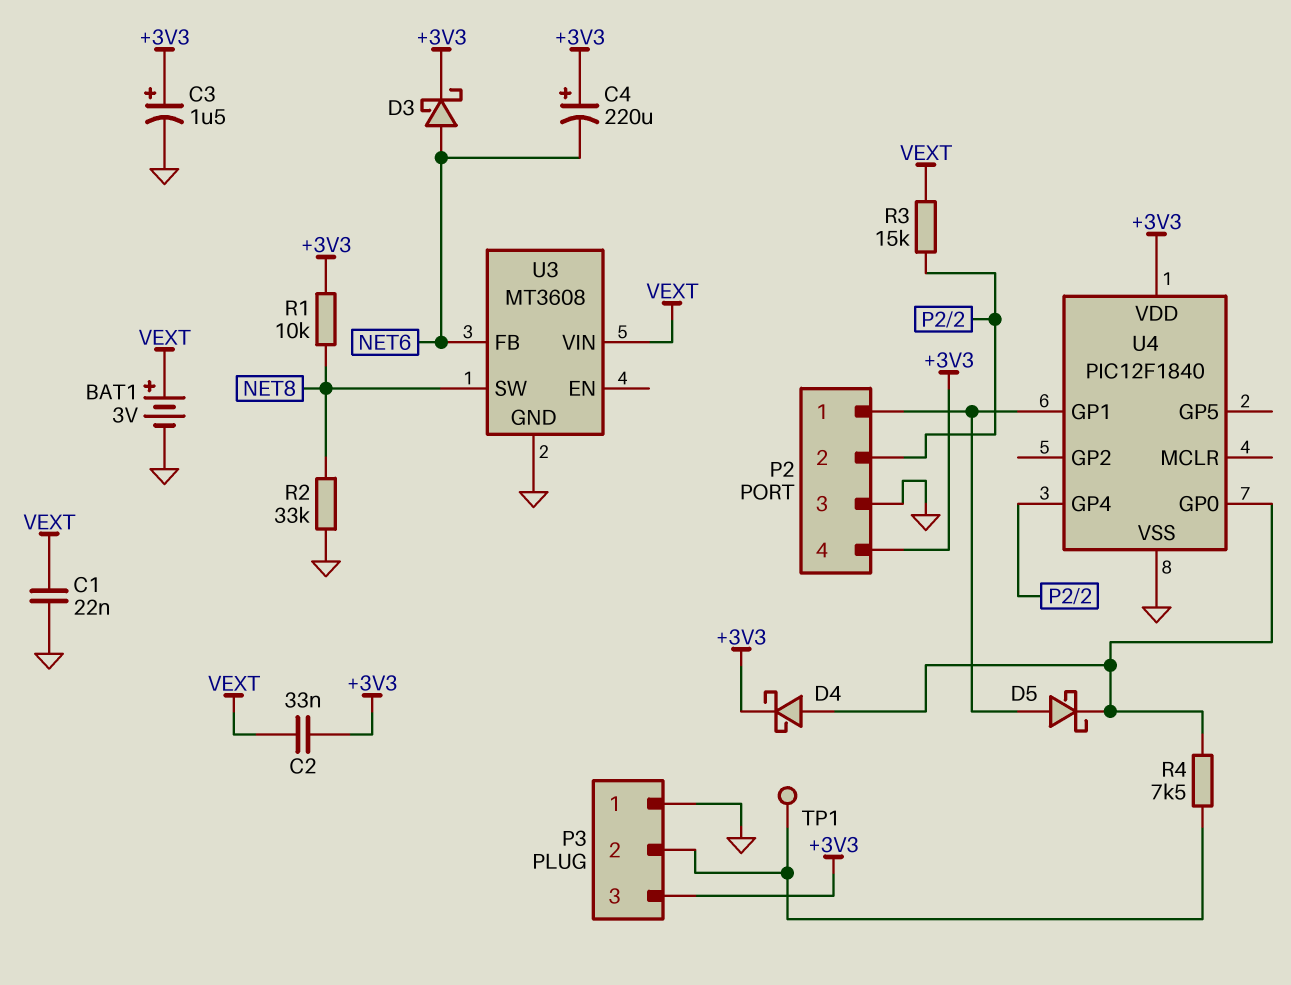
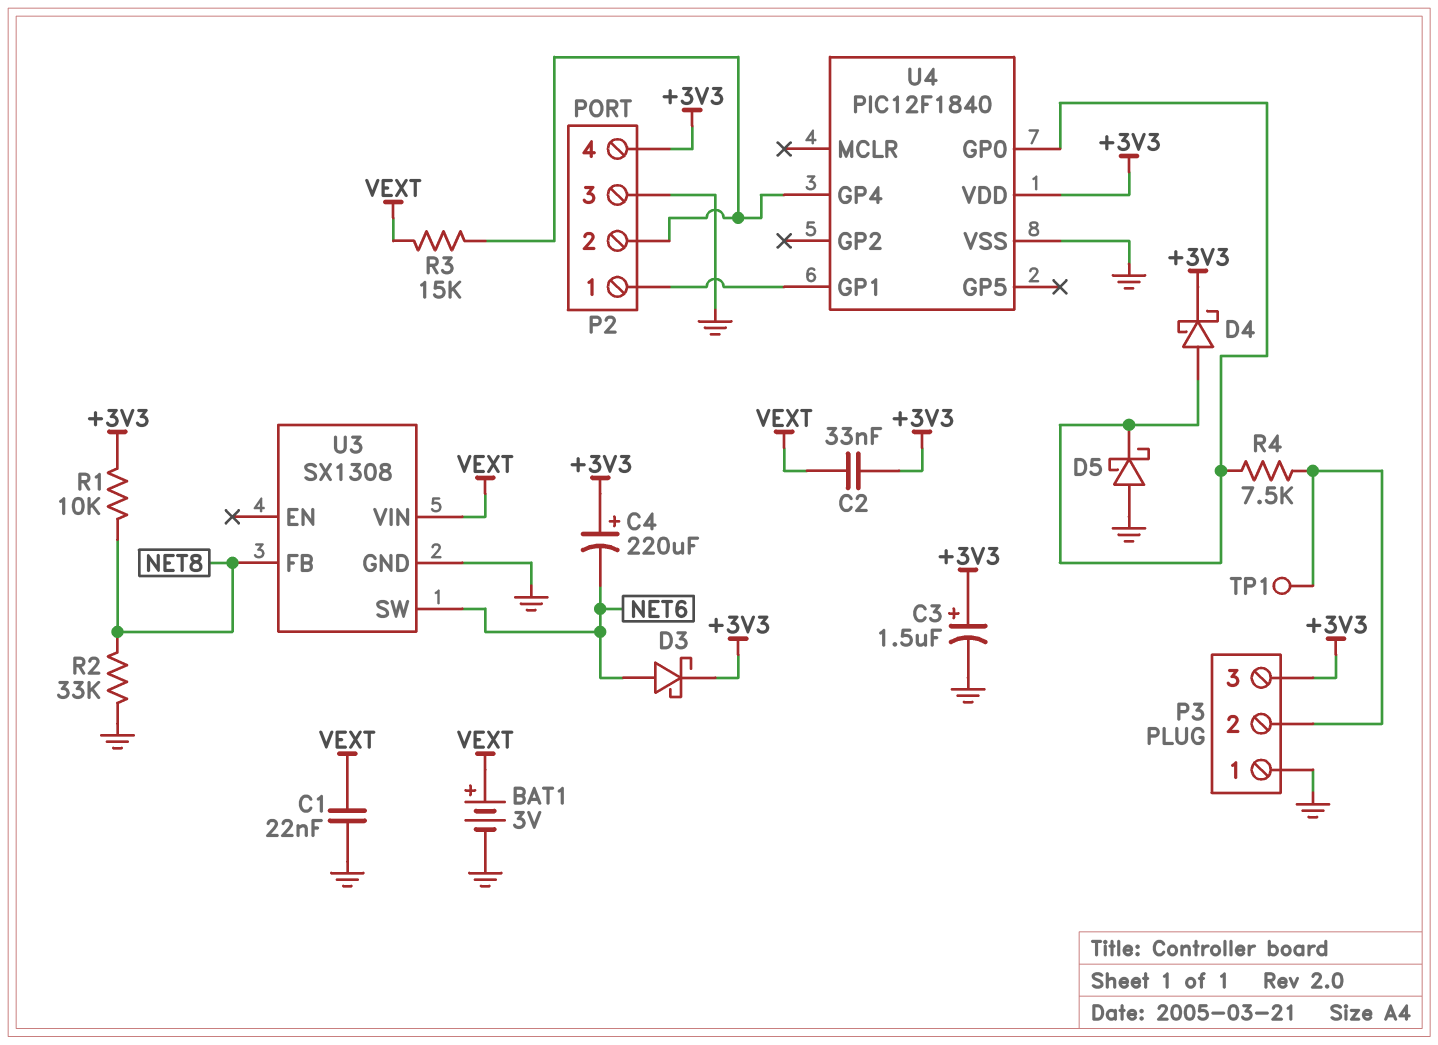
D5: schottky (A P2/1, K U4/GP0) -> schottky (A GND, K U4/GP0)
U3: MT3608 -> SX1308
U3 pin FB: NET6 -> NET8
U3 pin SW: NET8 -> NET6

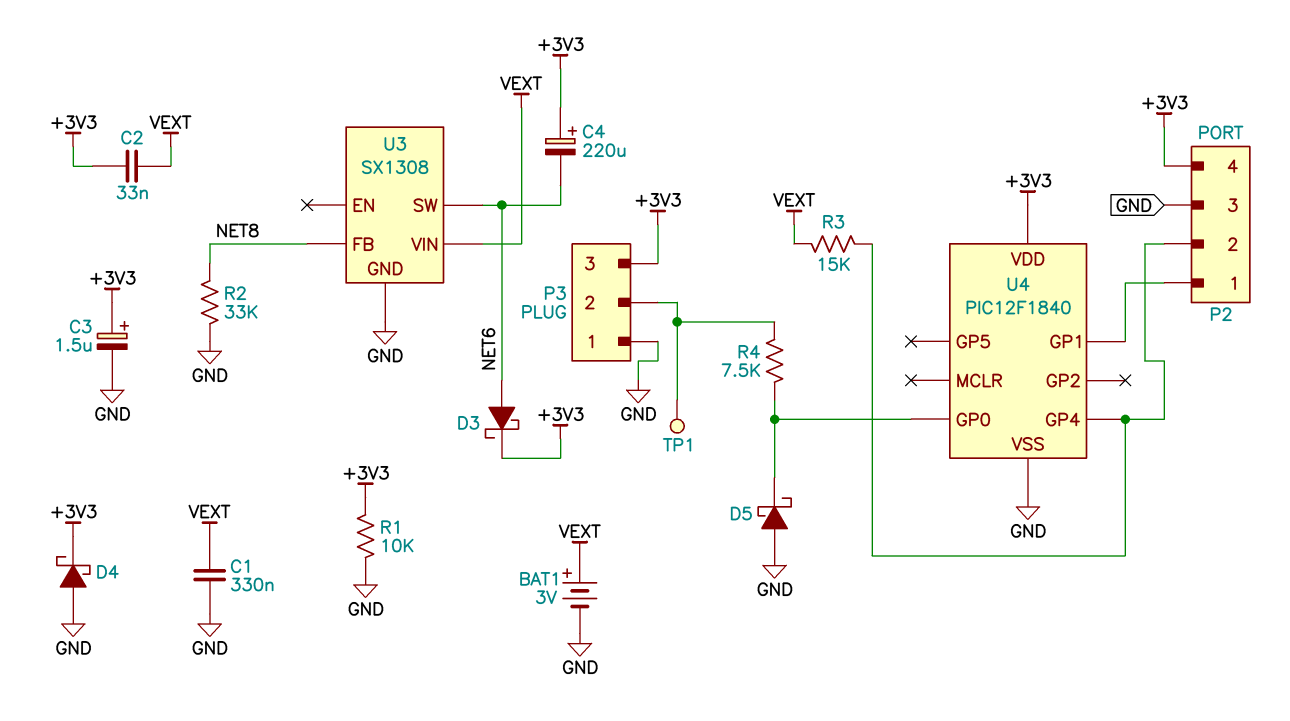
C1: 22nF (GND, VEXT) -> 330nF (GND, VEXT)
D4: schottky (A U4/GP0, K +3V3) -> schottky (A GND, K +3V3)
R1: 10k (+3V3, NET8) -> 10k (+3V3, GND)

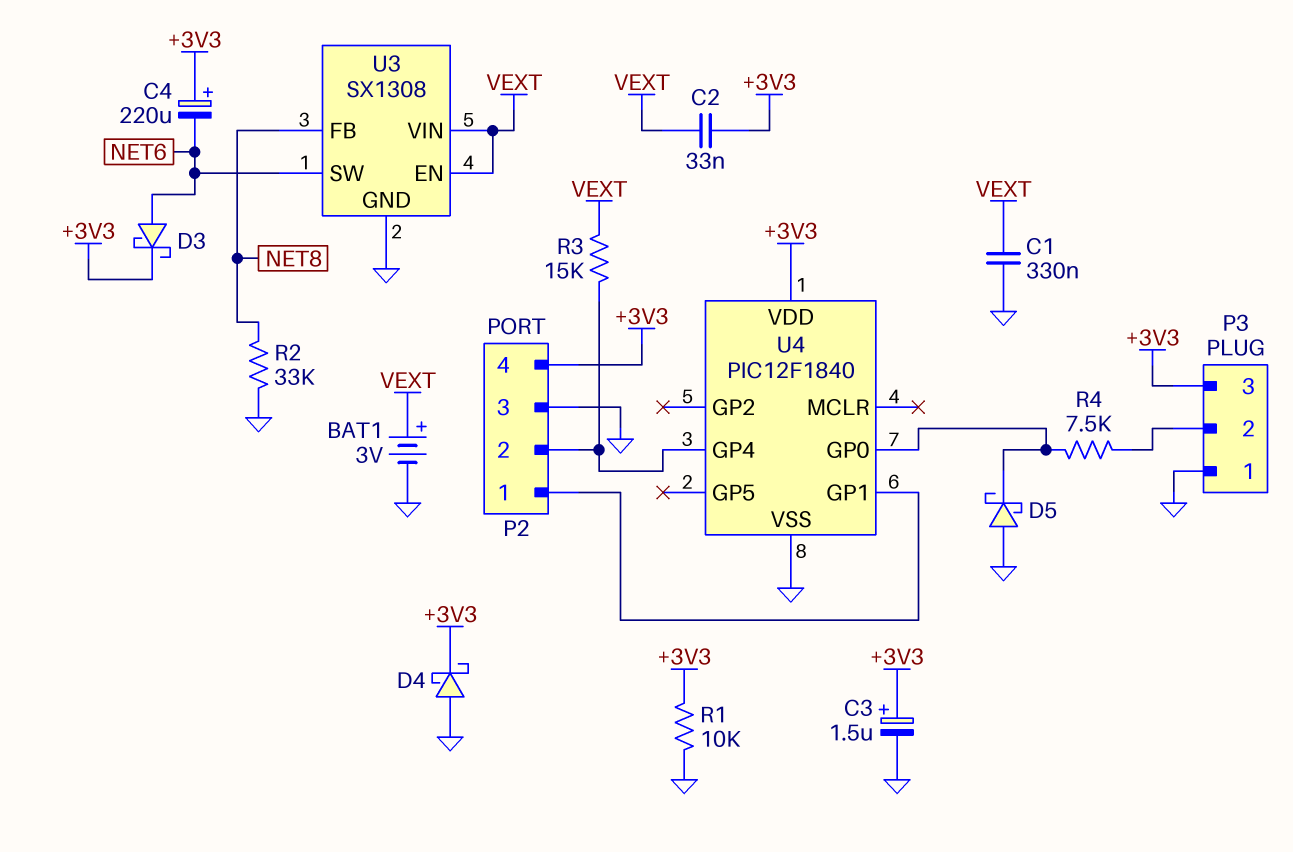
TP1: test point (P3/2) -> none
U3 pin EN: none -> VEXT

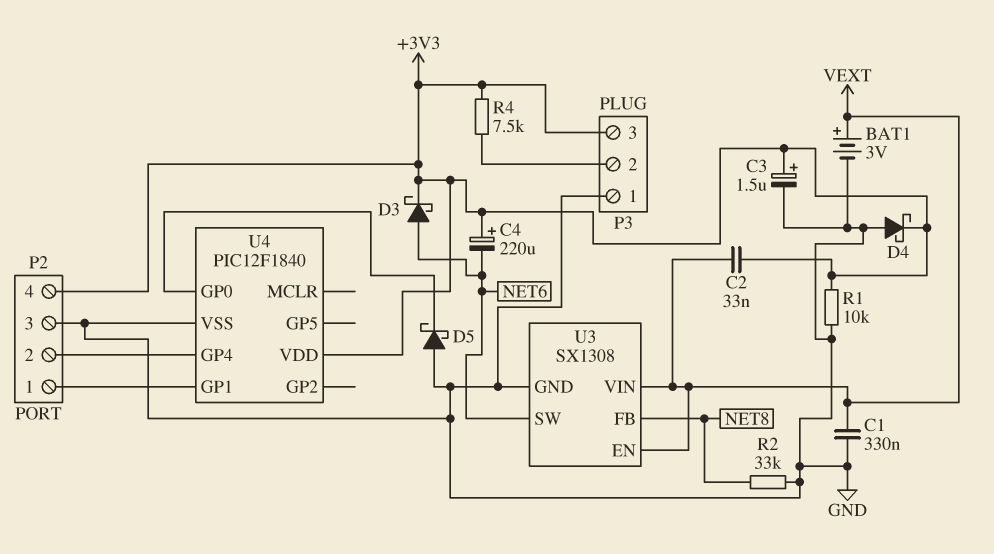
R3: 15k (P2/2, VEXT) -> none
R4: 7.5k (P3/2, U4/GP0) -> 7.5k (+3V3, P3/2)

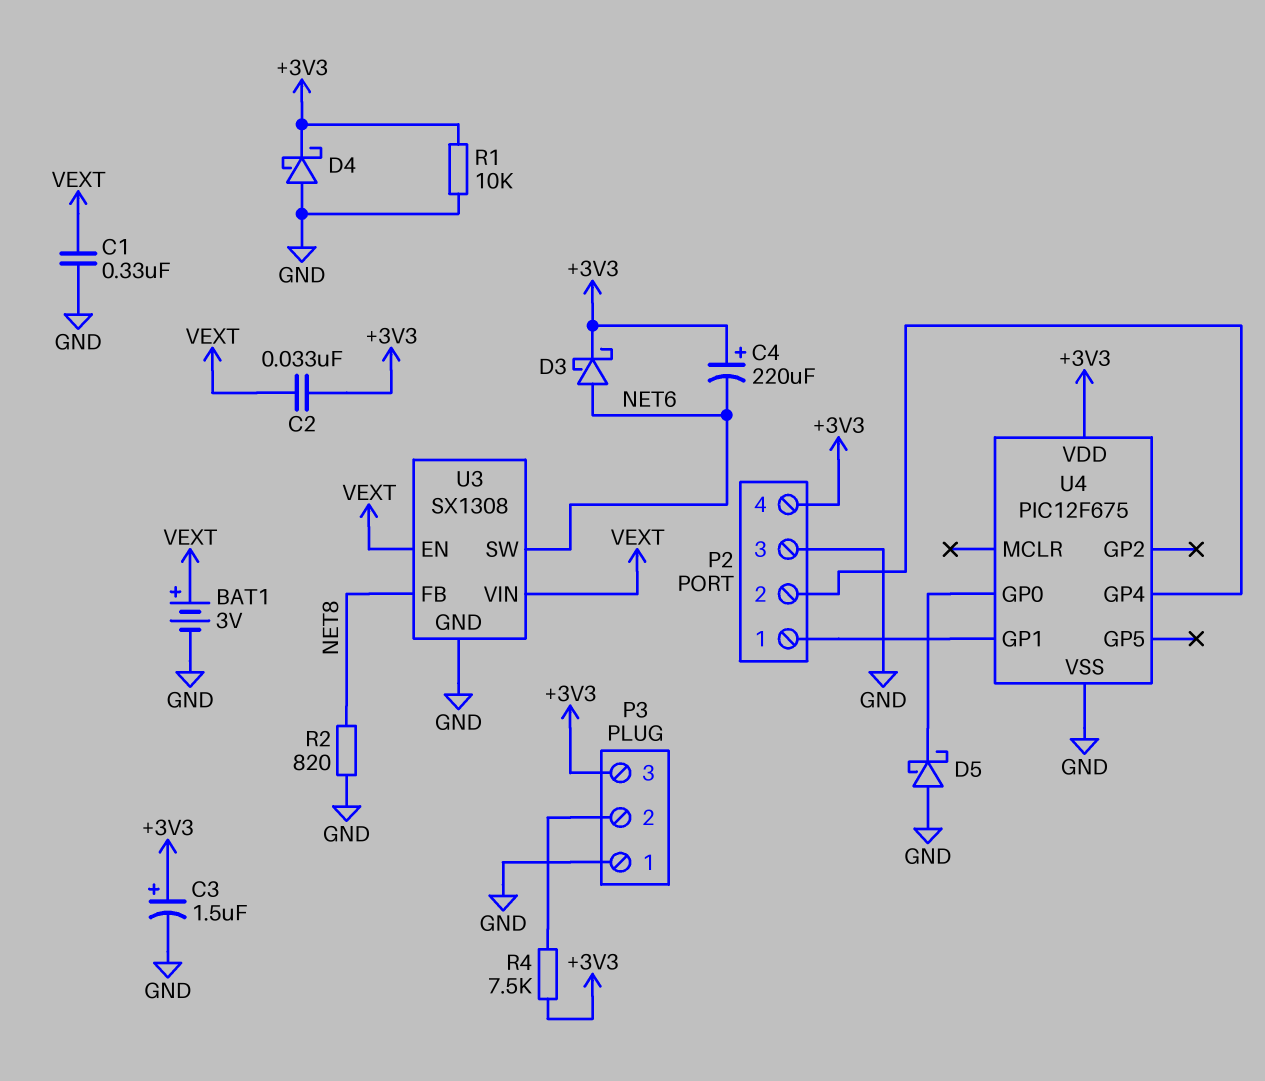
R2: 33k (GND, NET8) -> 820 (GND, NET8)
U4: PIC12F1840 -> PIC12F675

